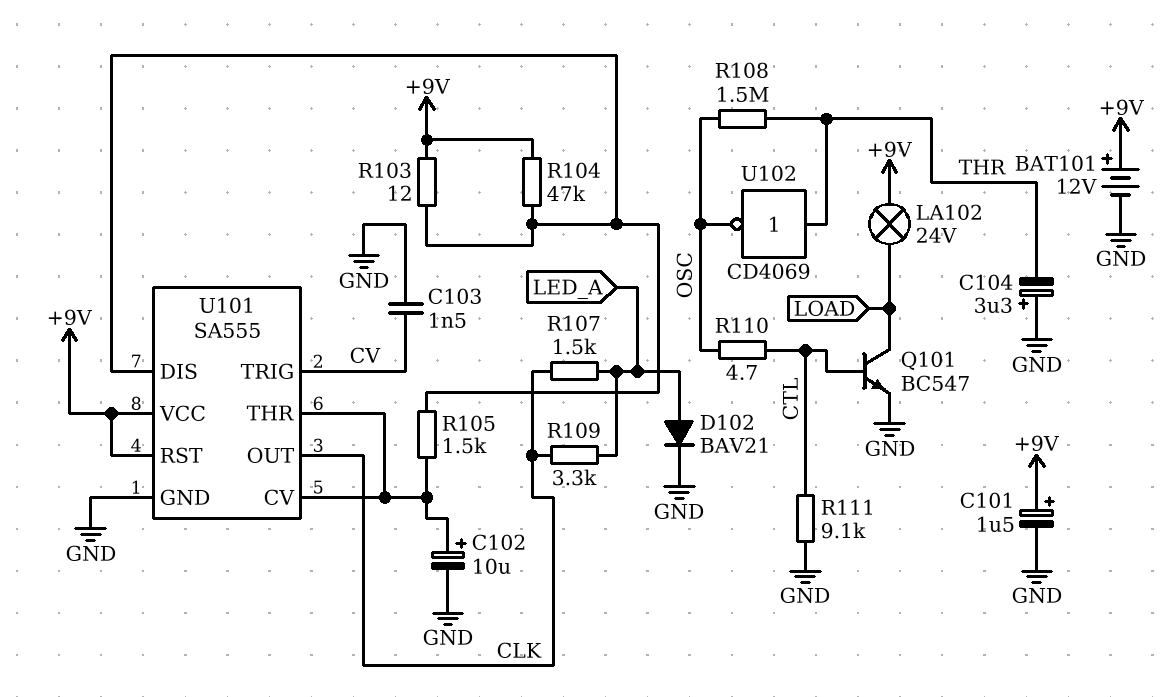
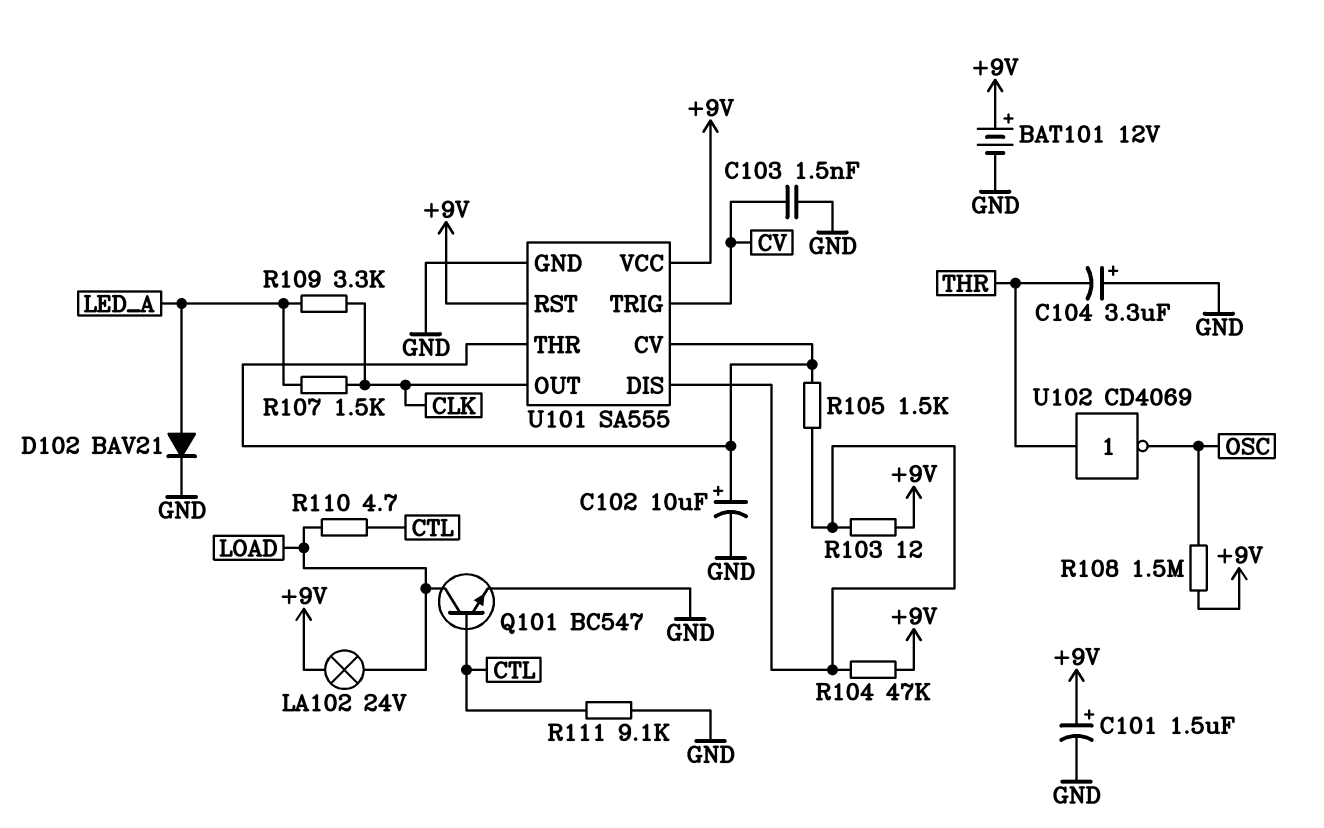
R108: 1.5M (OSC, THR) -> 1.5M (+9V, OSC)
R110: 4.7 (CTL, OSC) -> 4.7 (CTL, LOAD)

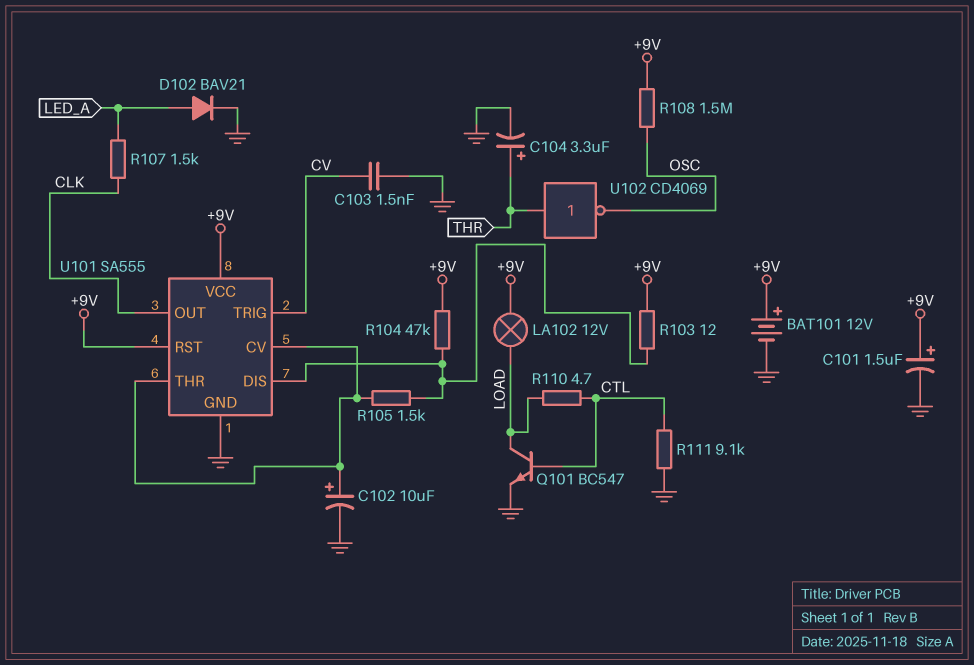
C104: 3.3uF (plus GND, minus THR) -> 3.3uF (plus THR, minus GND)
LA102: lamp 24V (+9V, LOAD) -> lamp 12V (+9V, LOAD)
R109: 3.3k (CLK, LED_A) -> none

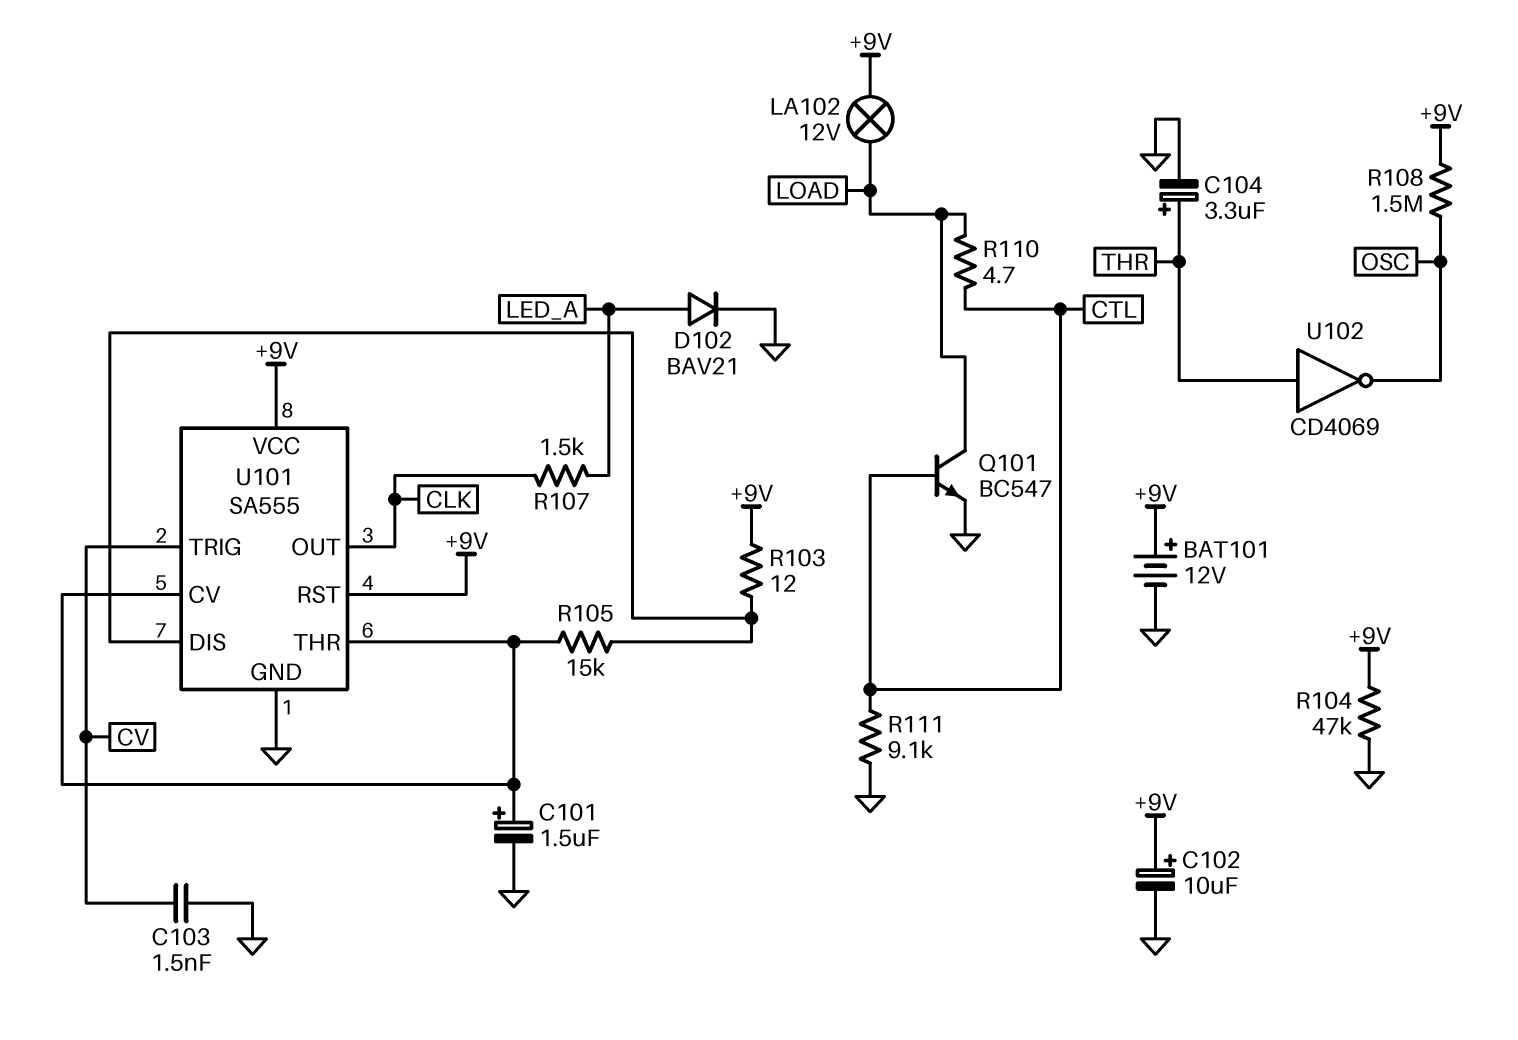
C101: 1.5uF (plus +9V, minus GND) -> 1.5uF (plus U101/CV, minus GND)
C102: 10uF (plus U101/CV, minus GND) -> 10uF (plus +9V, minus GND)
R104: 47k (+9V, U101/DIS) -> 47k (+9V, GND)
R105: 1.5k (U101/CV, U101/DIS) -> 15k (U101/CV, U101/DIS)

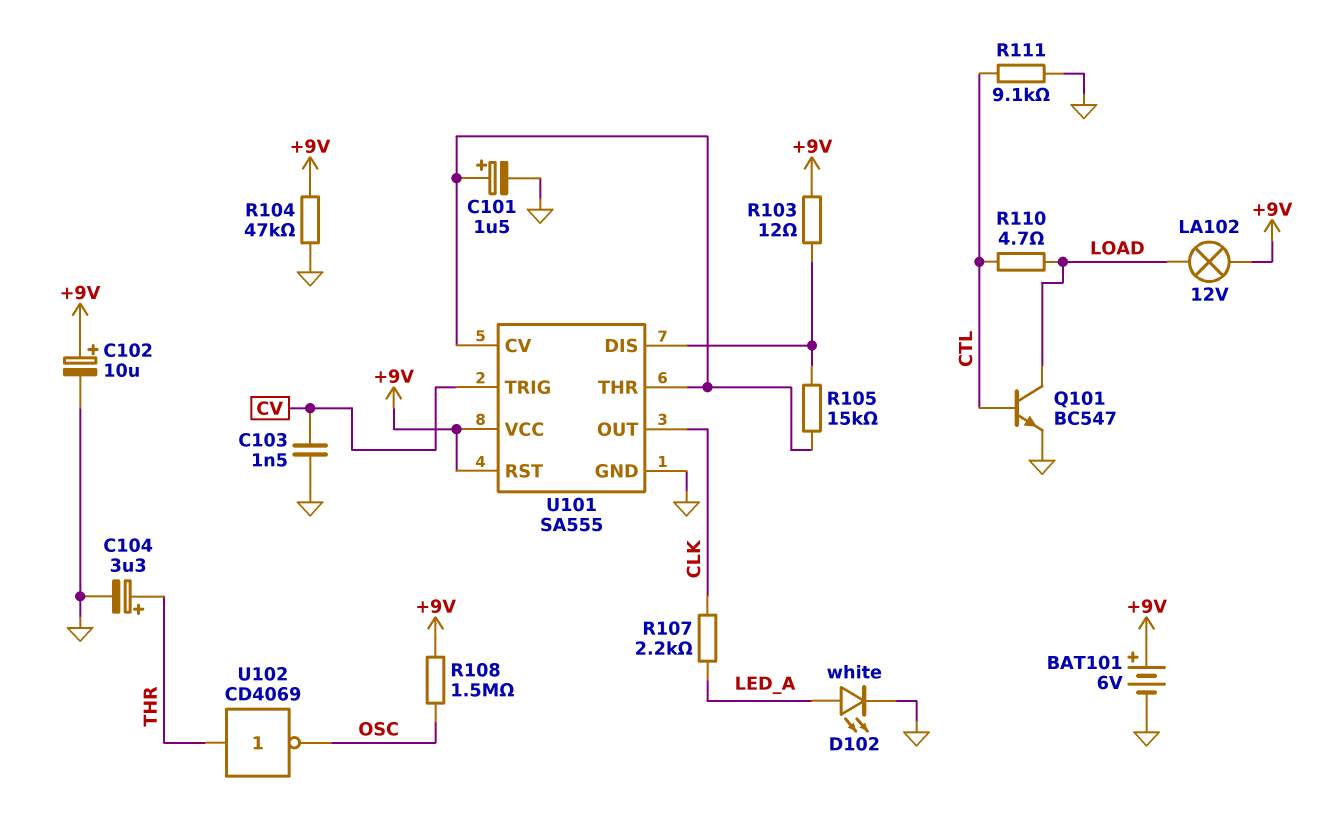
BAT101: 12V (plus +9V, minus GND) -> 6V (plus +9V, minus GND)
D102: diode BAV21 (A LED_A, K GND) -> LED white (A LED_A, K GND)
R107: 1.5k (CLK, LED_A) -> 2.2k (CLK, LED_A)

